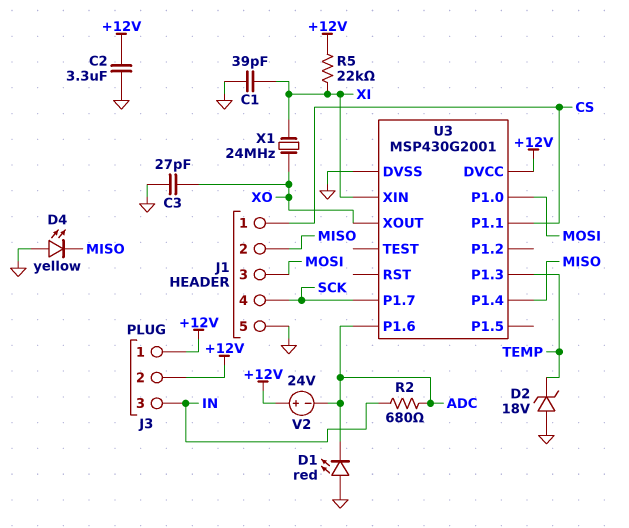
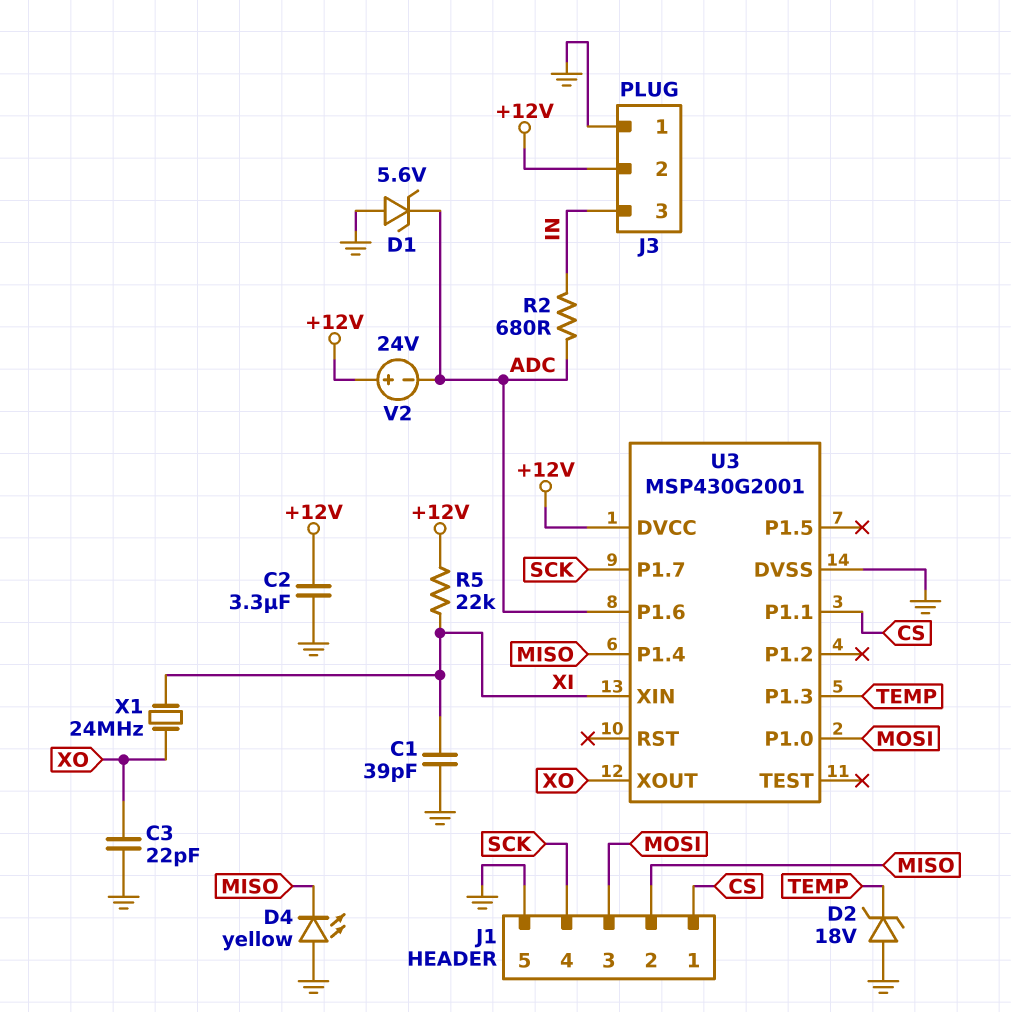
C3: 27pF (GND, XO) -> 22pF (GND, XO)
D1: LED red (A GND, K ADC) -> zener 5.6V (A GND, K ADC)
J3 pin 1: +12V -> GND

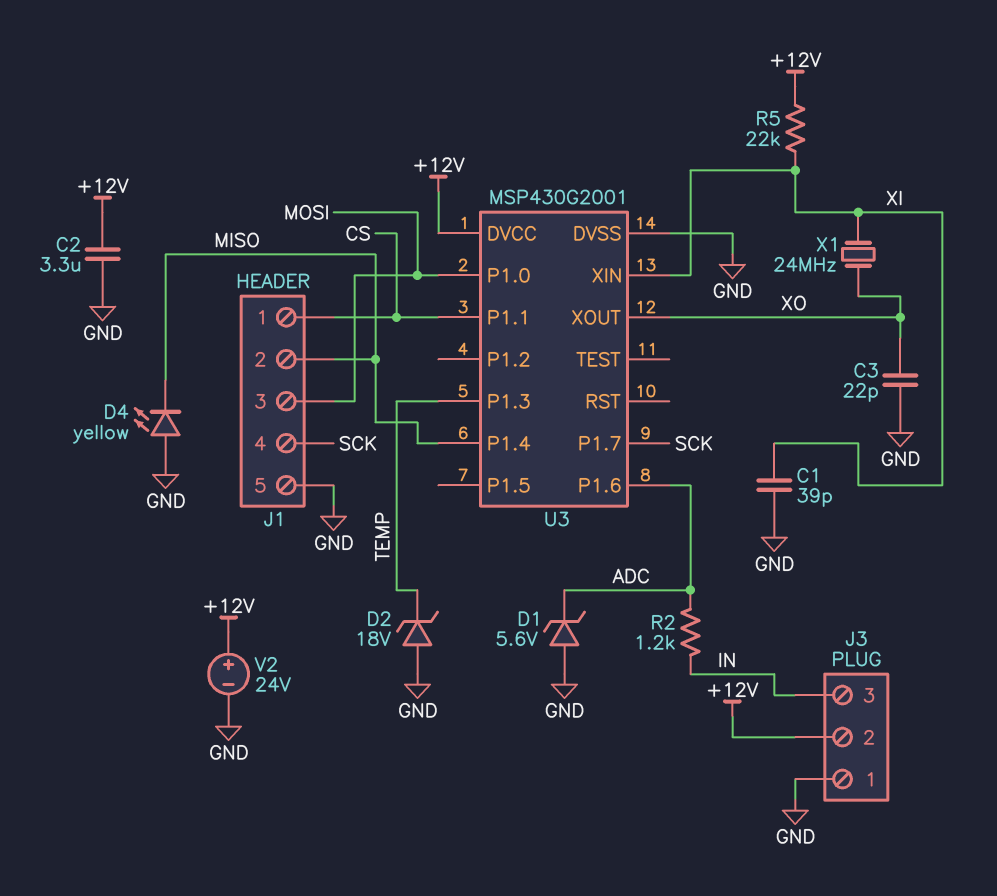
R2: 680 (ADC, IN) -> 1.2k (ADC, IN)
V2: 24V (plus +12V, minus ADC) -> 24V (plus +12V, minus GND)

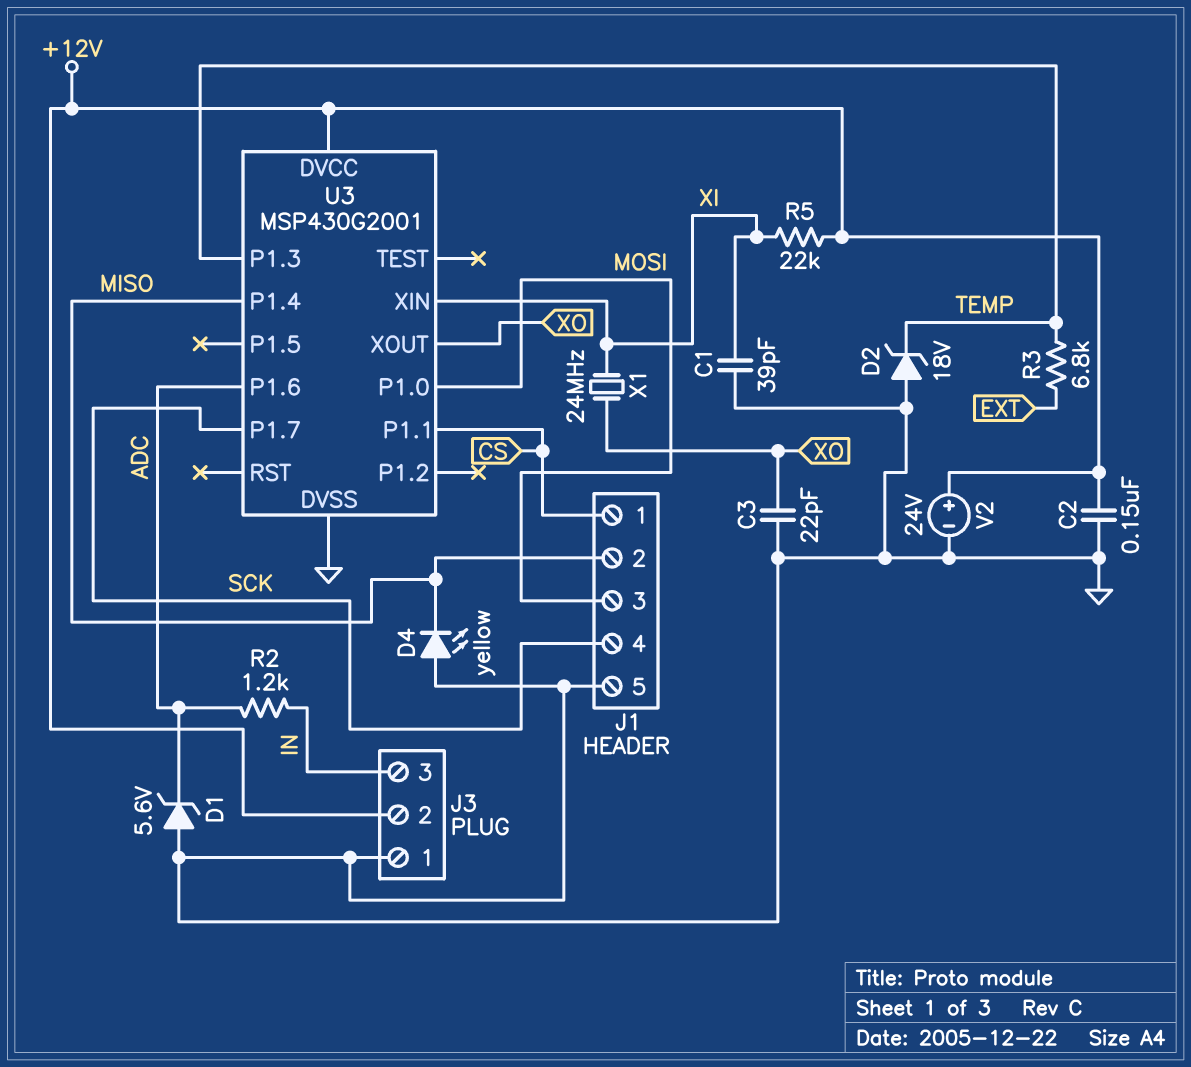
C2: 3.3uF (+12V, GND) -> 150nF (+12V, GND)
R3: none -> 6.8k (EXT, TEMP)

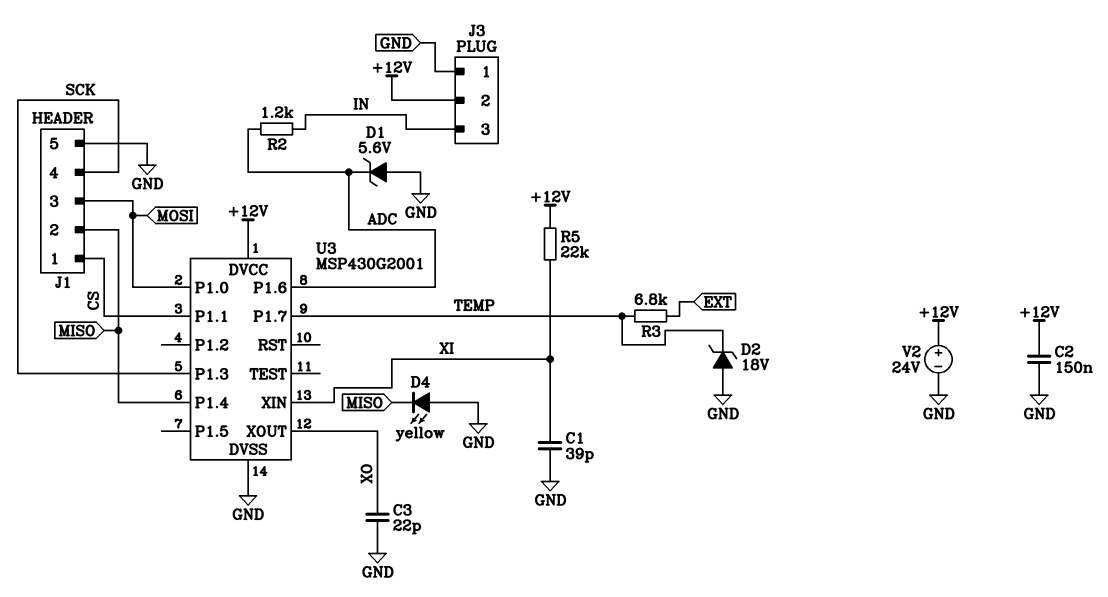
U3 pin P1.3: TEMP -> SCK
U3 pin P1.7: SCK -> TEMP
X1: 24MHz (XI, XO) -> none

